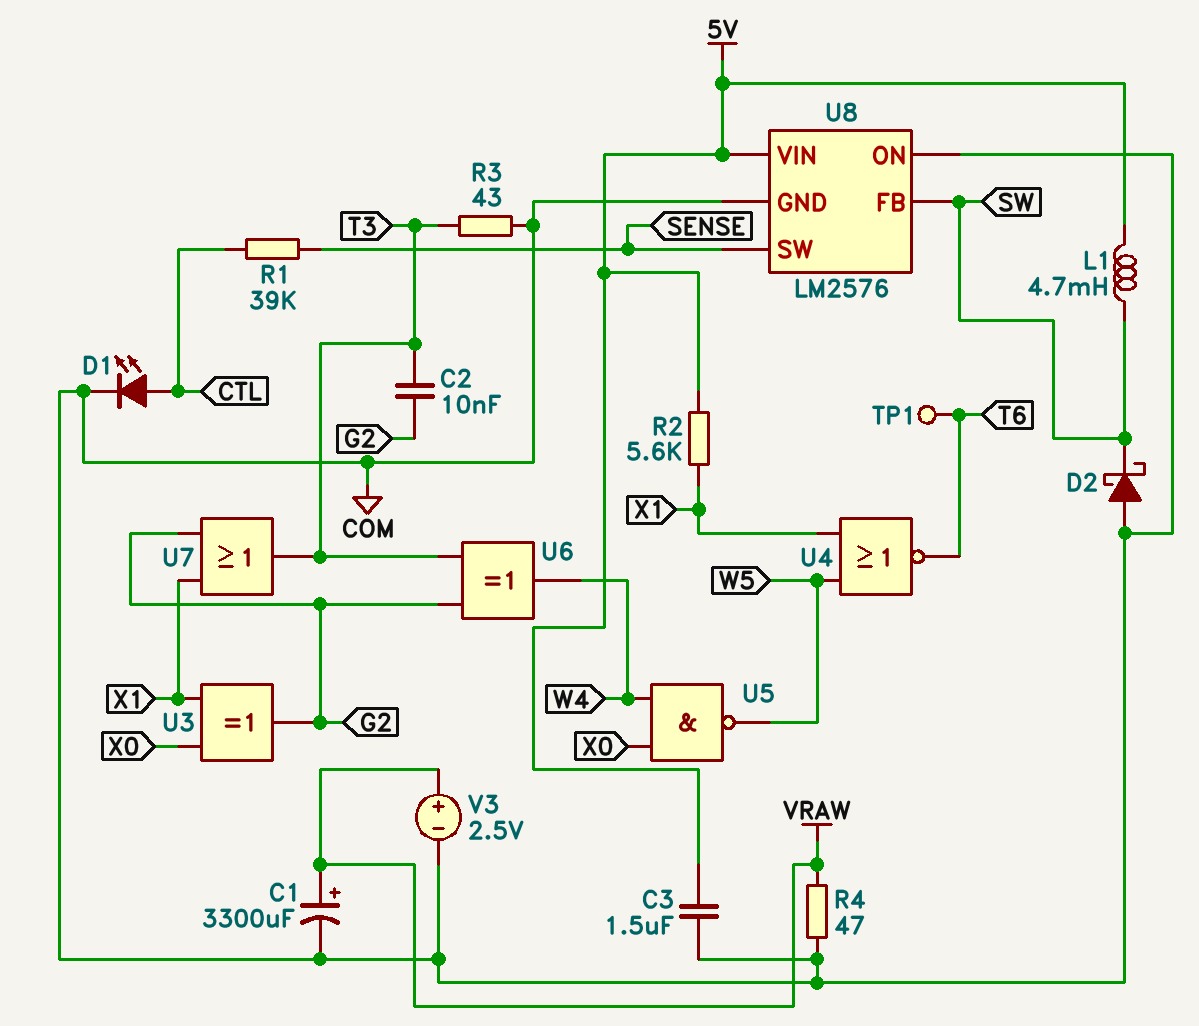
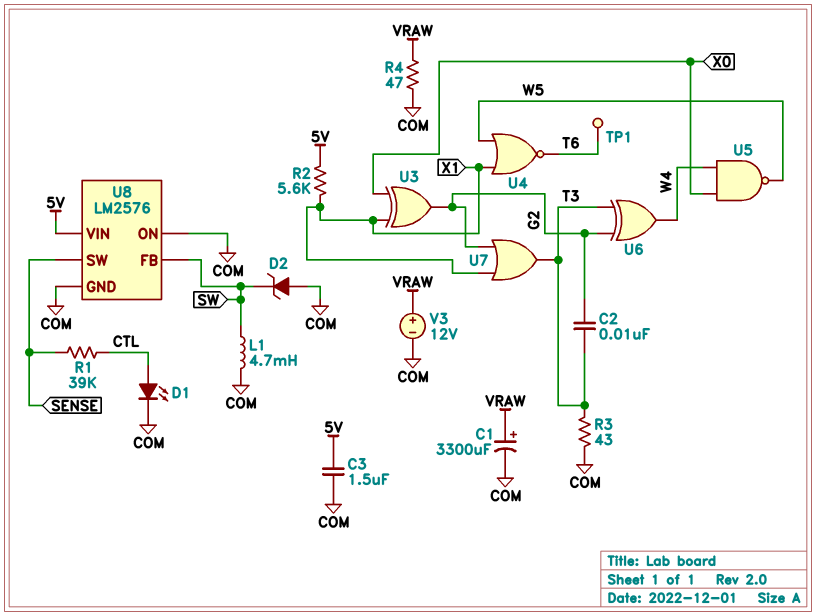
D2: schottky (A COM, K SW) -> zener (A COM, K SW)
L1: 4.7mH (5V, SW) -> 4.7mH (COM, SW)
V3: 2.5V (plus VRAW, minus COM) -> 12V (plus VRAW, minus COM)

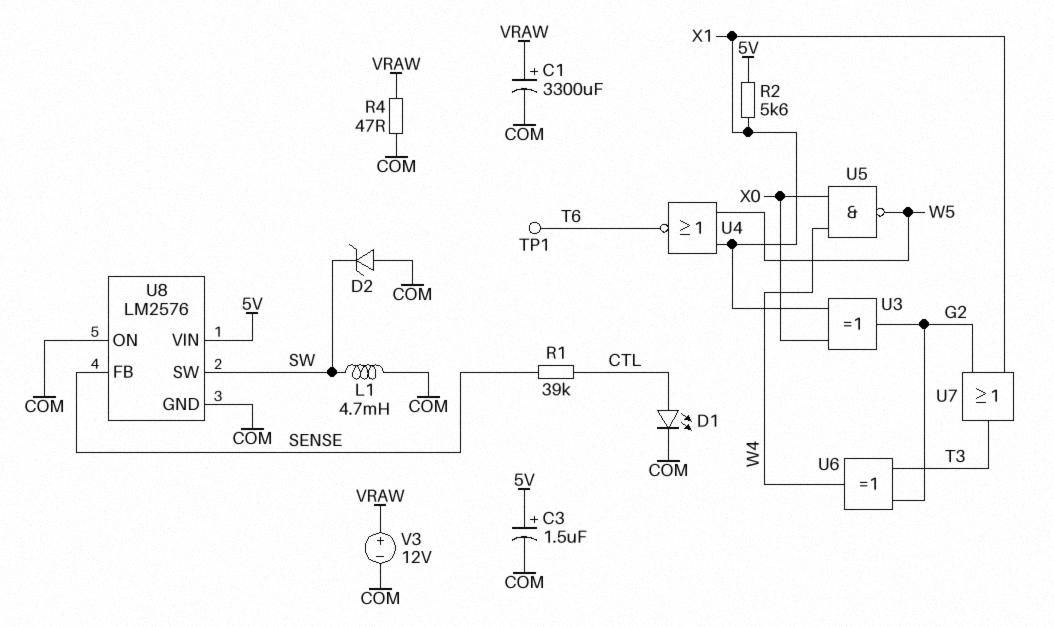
C2: 10nF (G2, T3) -> none
C3: 1.5uF (5V, COM) -> 1.5uF (plus 5V, minus COM)
R3: 43 (COM, T3) -> none
U8 pin FB: SW -> SENSE
U8 pin SW: SENSE -> SW

